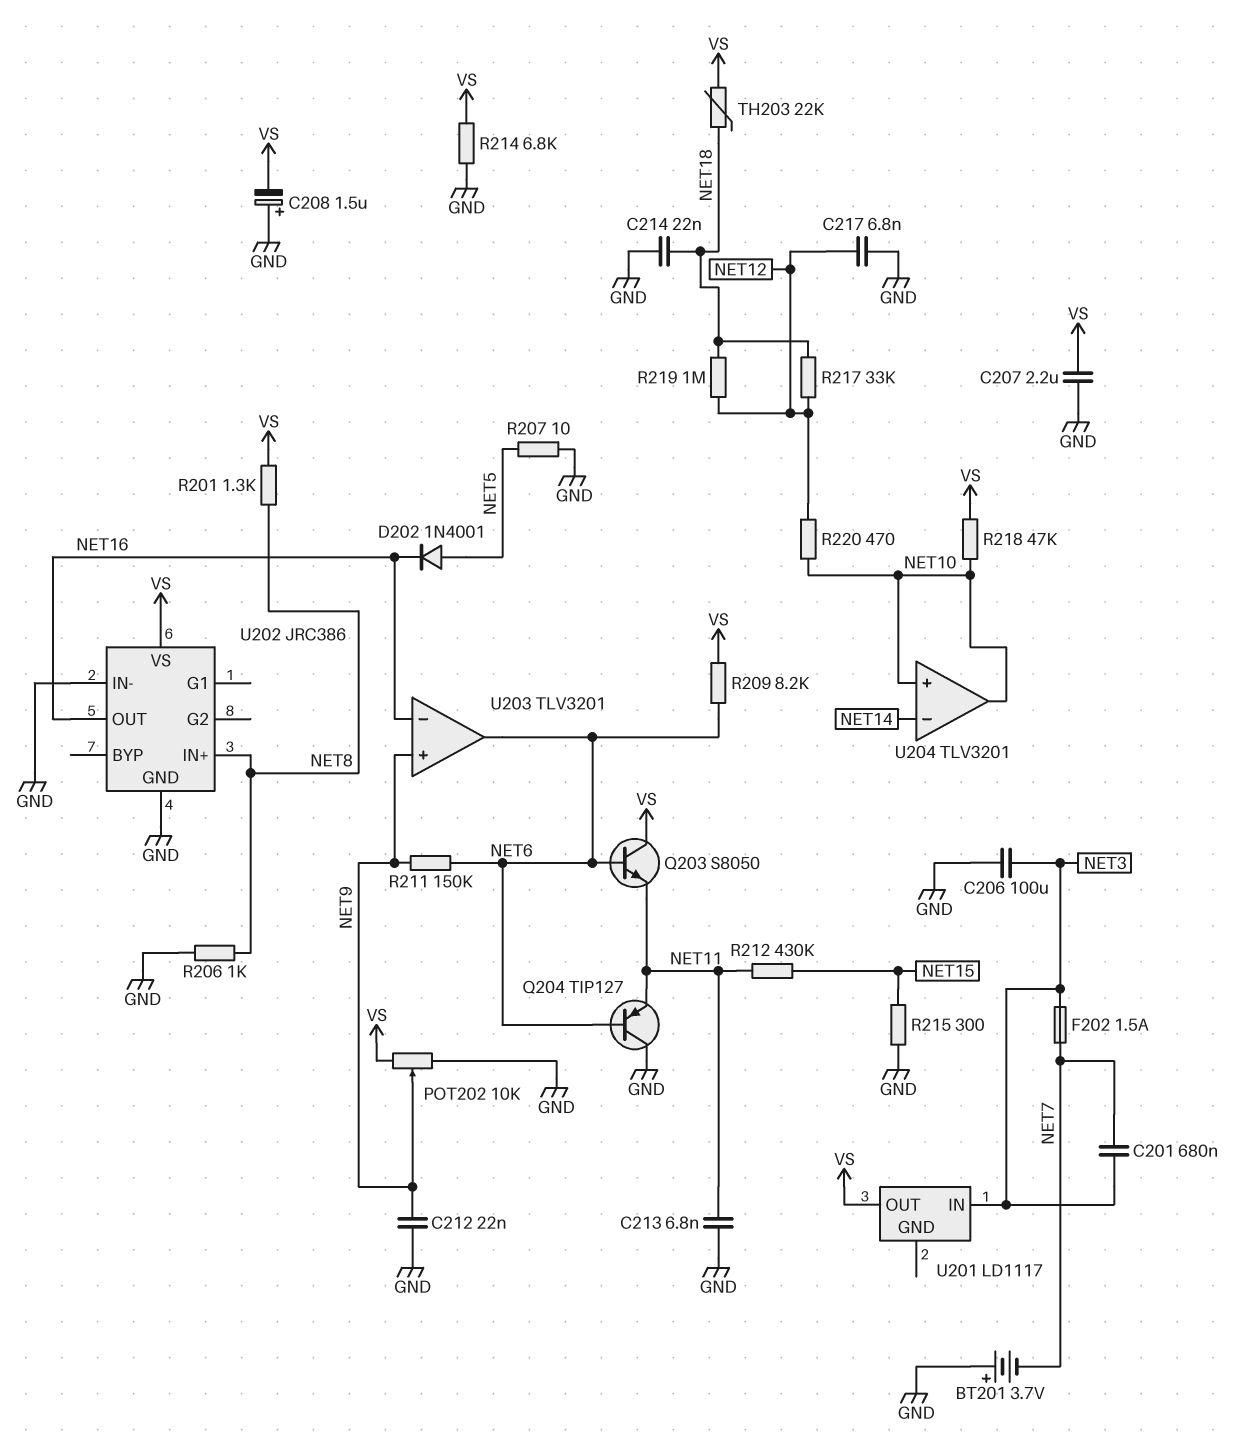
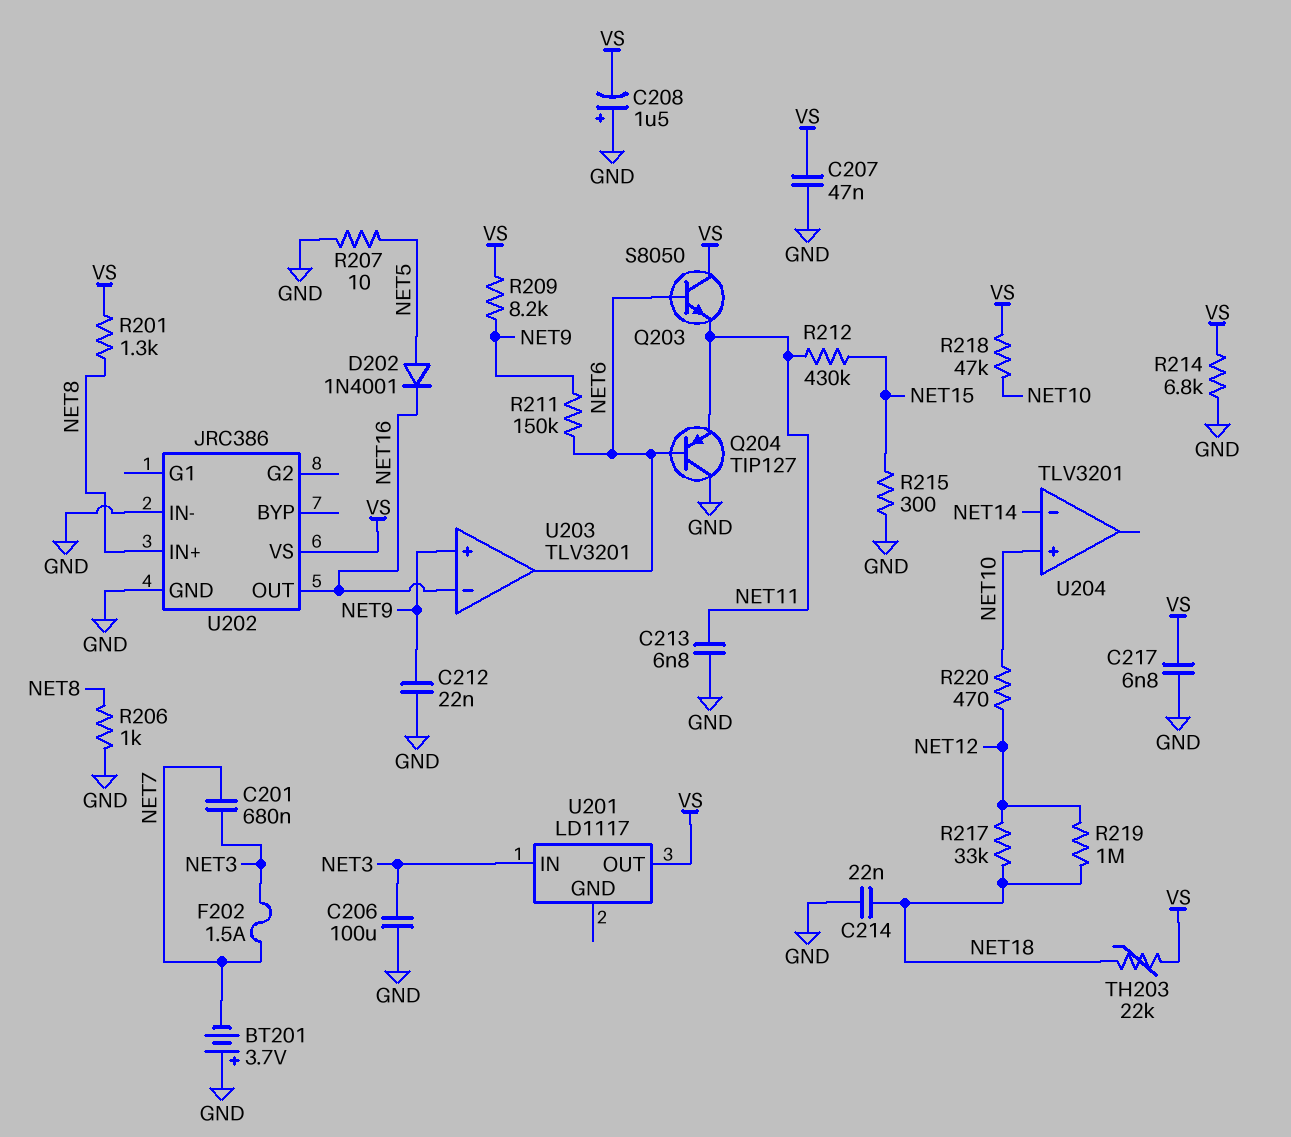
C207: 2.2uF (GND, VS) -> 47nF (GND, VS)
C217: 6.8nF (GND, NET12) -> 6.8nF (GND, VS)
POT202: 10k (GND, VS, wiper NET9) -> none
R209: 8.2k (NET6, VS) -> 8.2k (NET9, VS)
U204 pin out: NET10 -> none

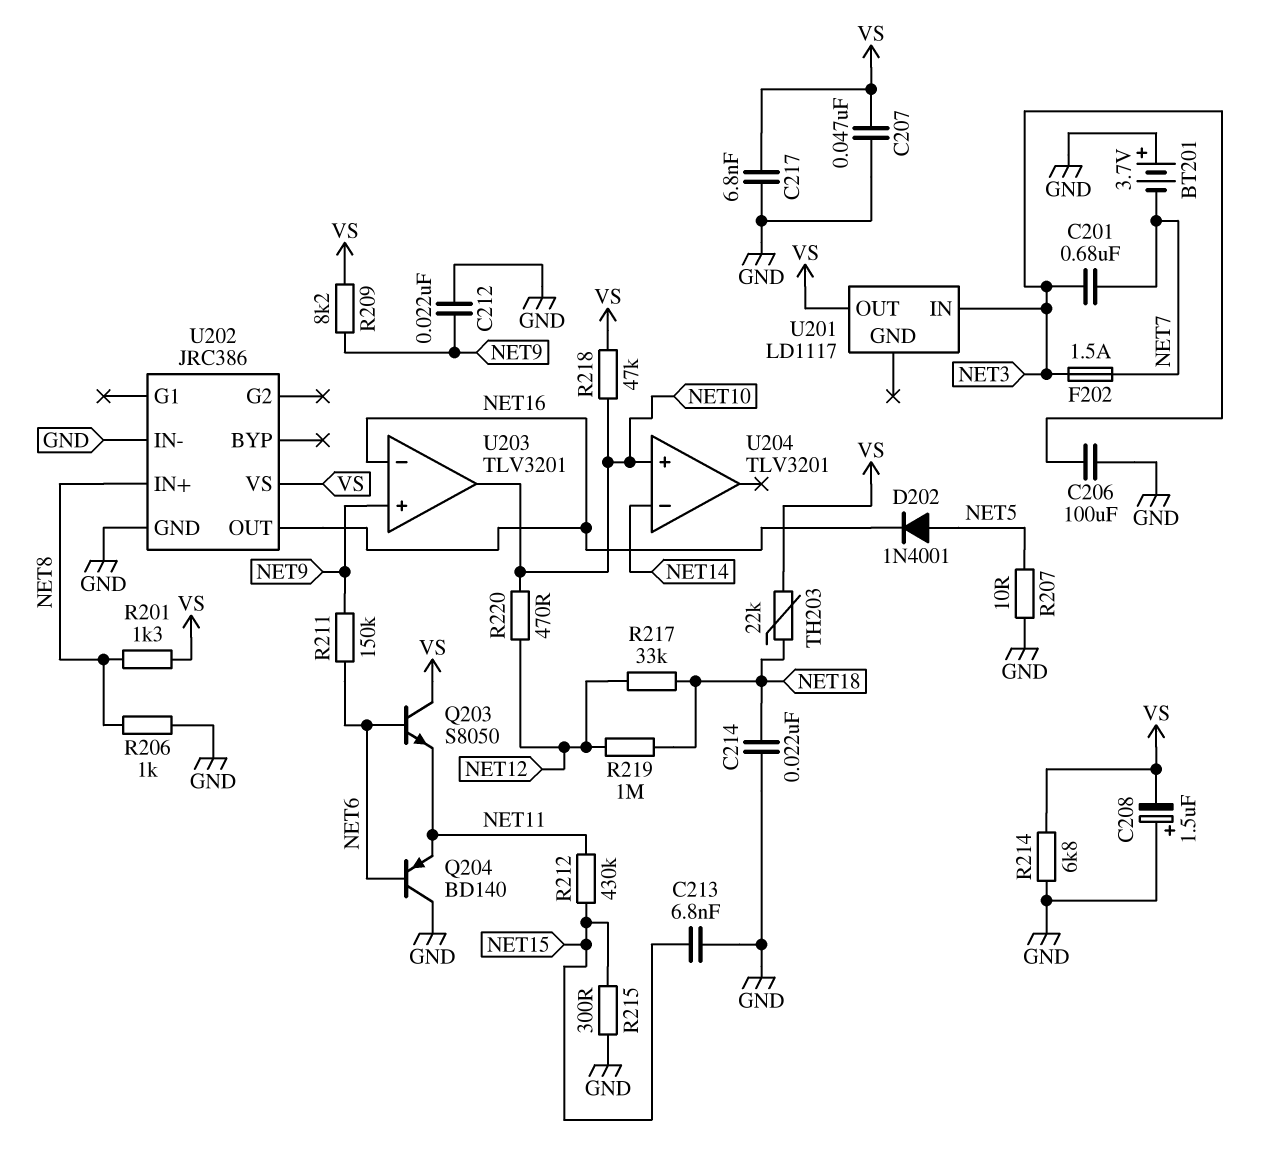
C213: 6.8nF (GND, NET11) -> 6.8nF (GND, NET15)
Q204: PNP TIP127 (B NET6, C GND, E NET11) -> PNP BD140 (B NET6, C GND, E NET11)
U203 pin out: NET6 -> NET10

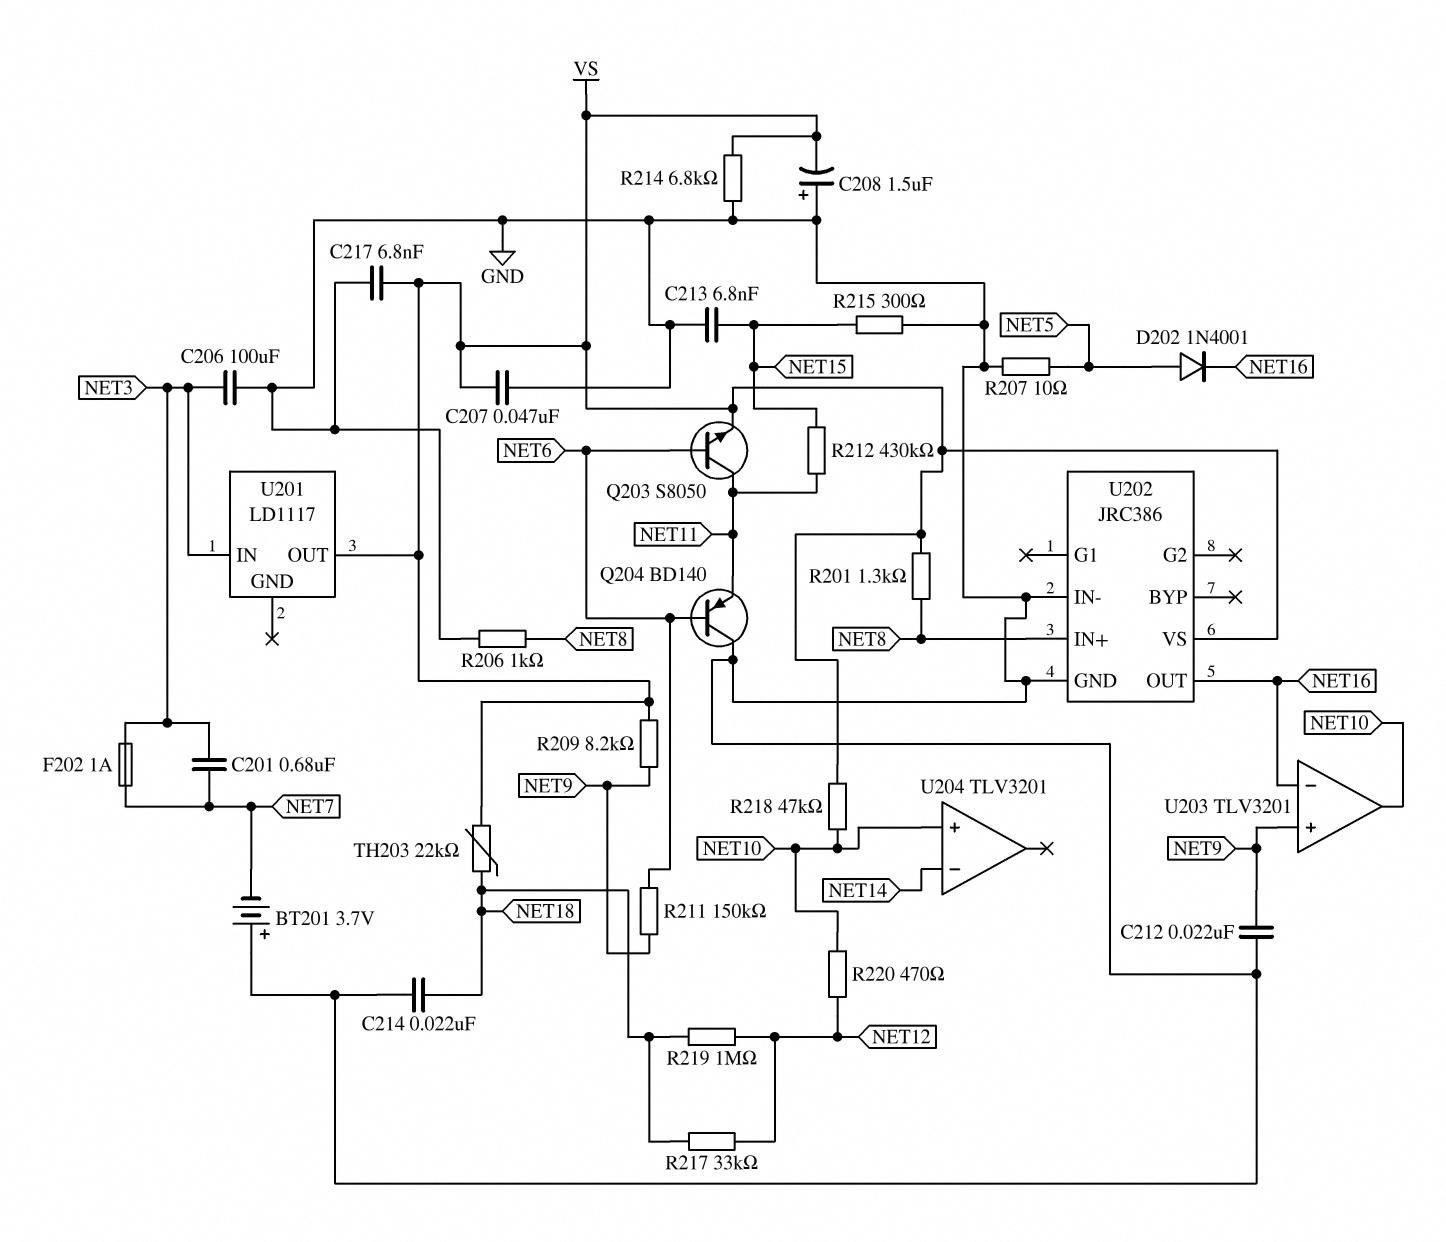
F202: 1.5A (NET3, NET7) -> 1A (NET3, NET7)
Q203: NPN S8050 (B NET6, C VS, E NET11) -> NPN S8050 (B NET6, C NET11, E VS)

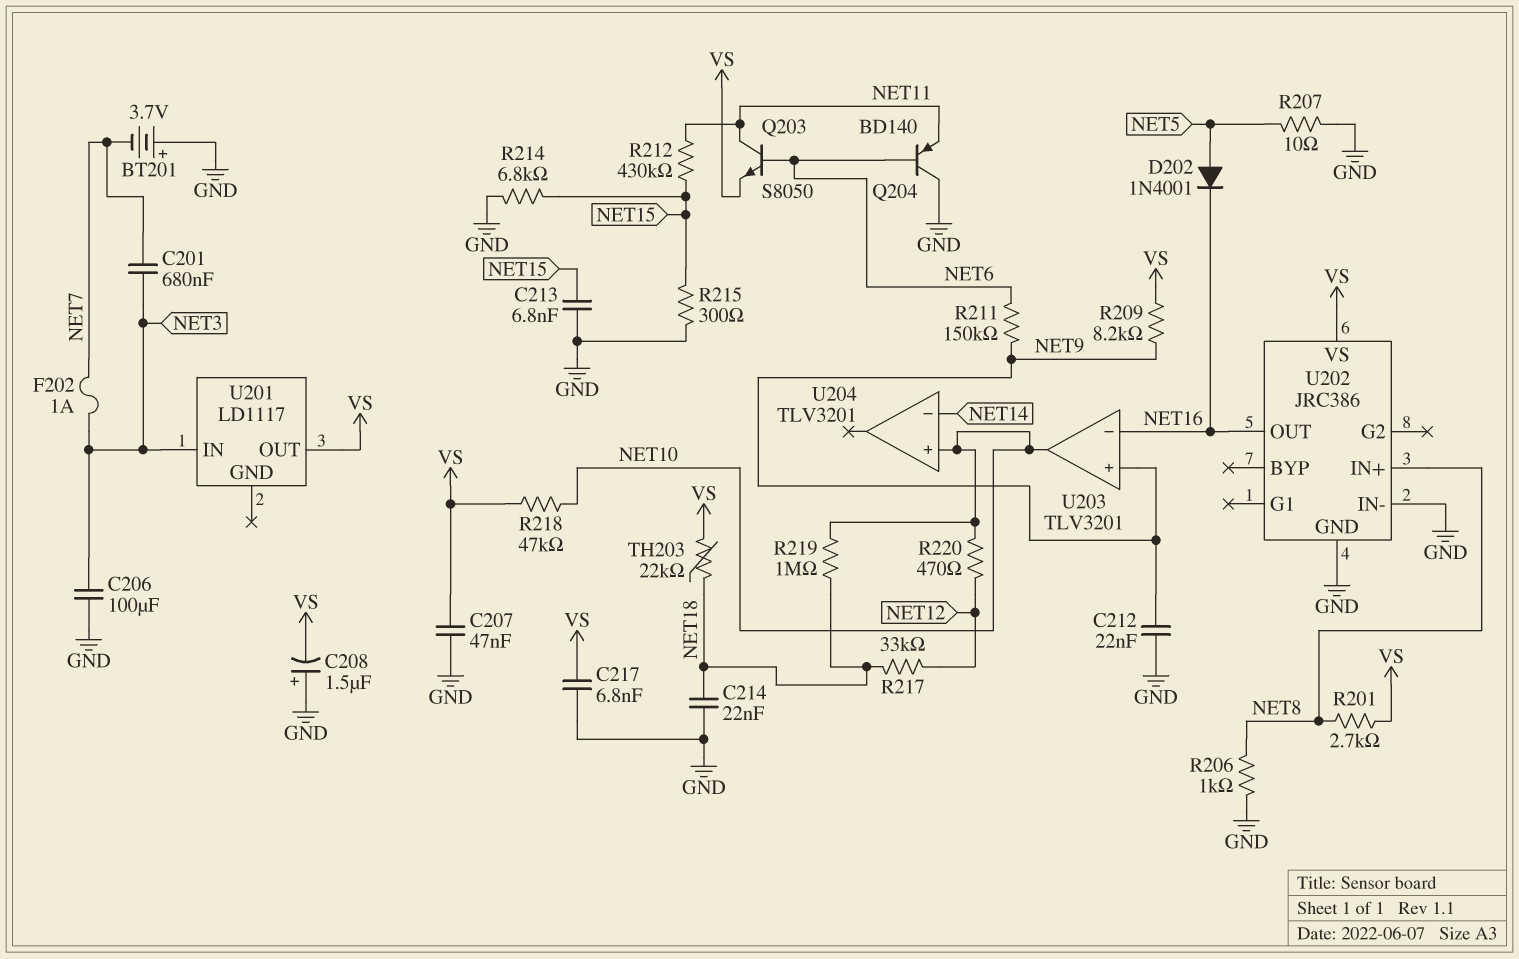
R201: 1.3k (NET8, VS) -> 2.7k (NET8, VS)
R214: 6.8k (GND, VS) -> 6.8k (GND, NET15)
R219: 1M (NET12, NET18) -> 1M (NET10, NET18)

